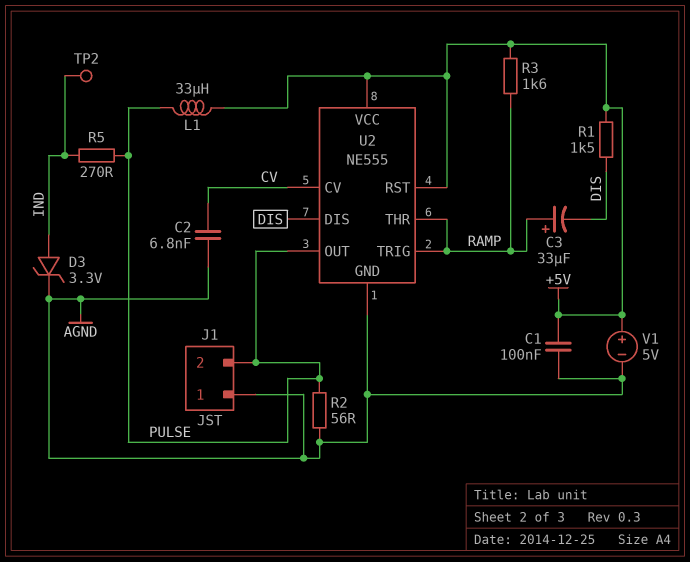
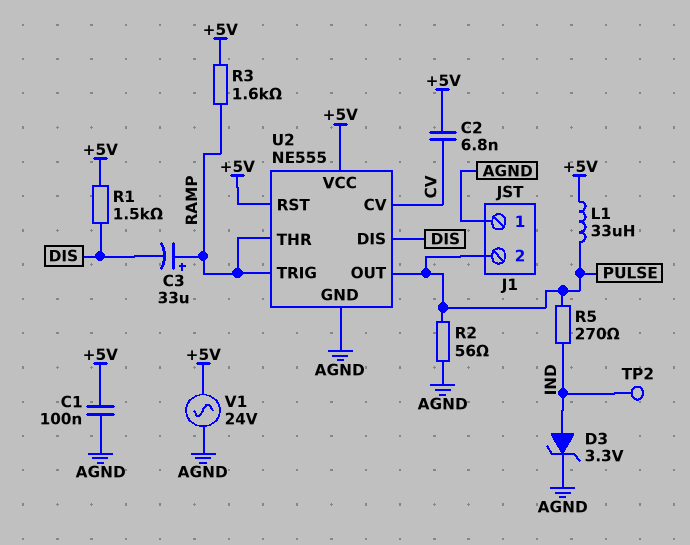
C2: 6.8nF (AGND, CV) -> 6.8nF (+5V, CV)
V1: 5V (plus +5V, minus AGND) -> AC 24V (+5V, AGND)

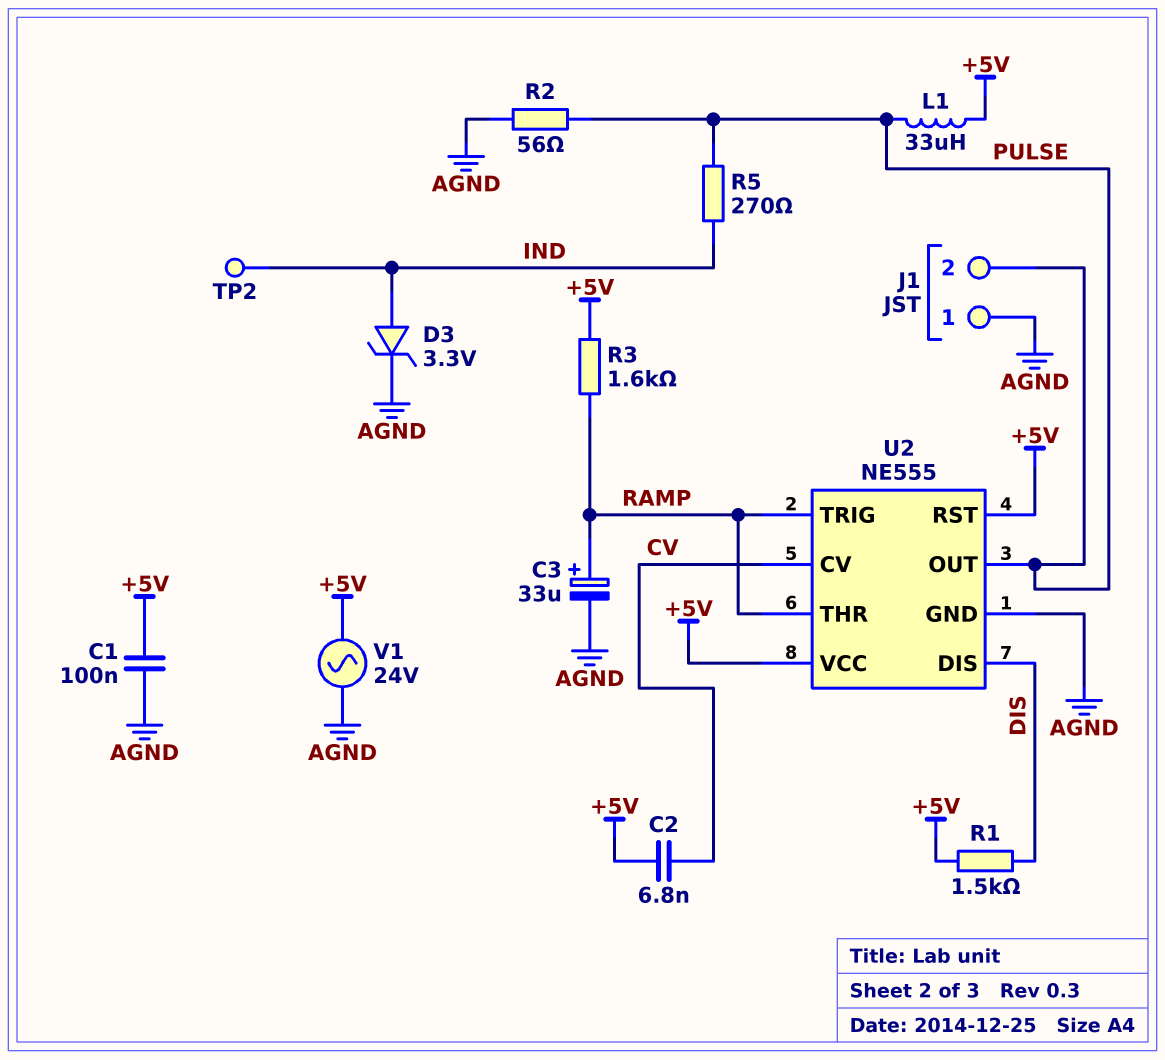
C3: 33uF (plus RAMP, minus DIS) -> 33uF (plus RAMP, minus AGND)

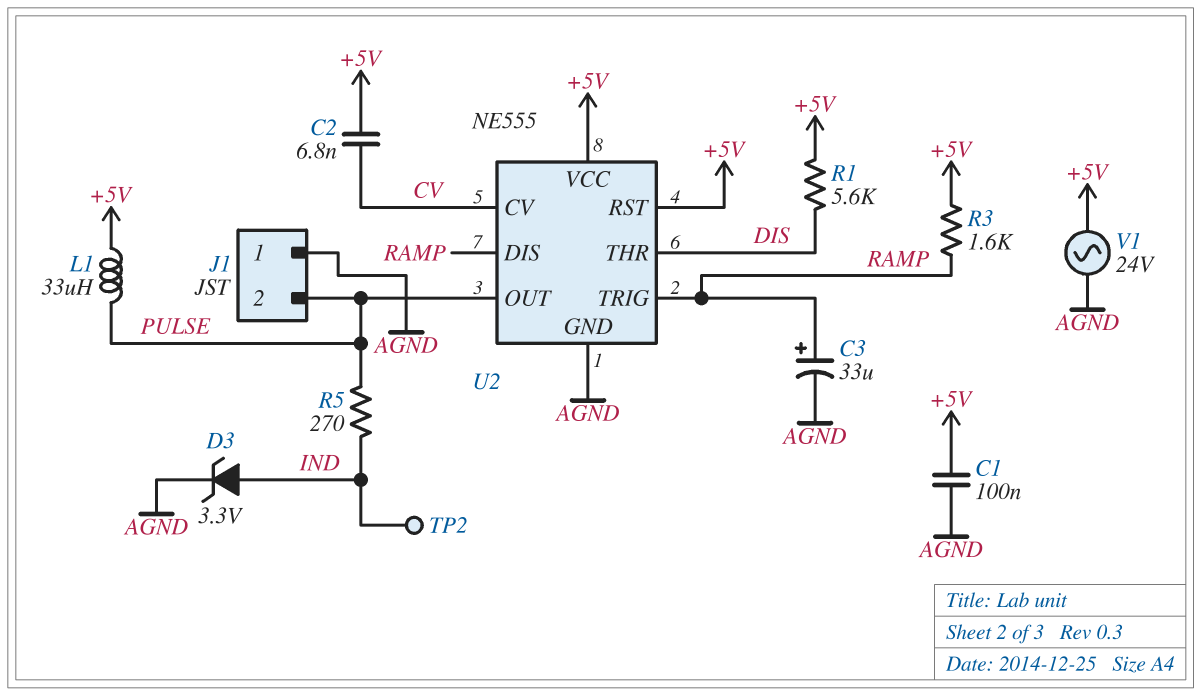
R1: 1.5k (+5V, DIS) -> 5.6k (+5V, DIS)
R2: 56 (AGND, PULSE) -> none
U2 pin DIS: DIS -> RAMP
U2 pin THR: RAMP -> DIS

